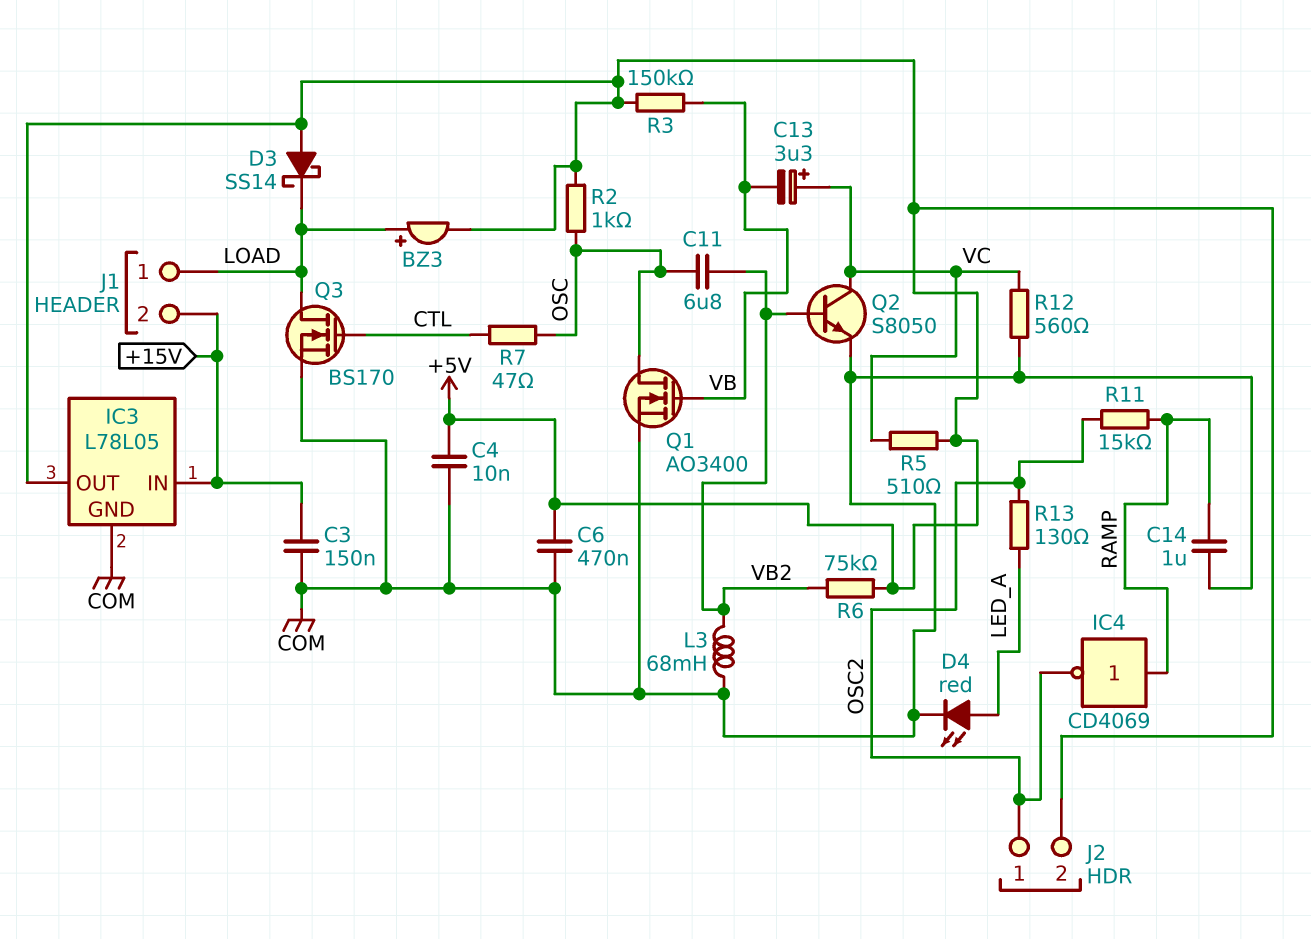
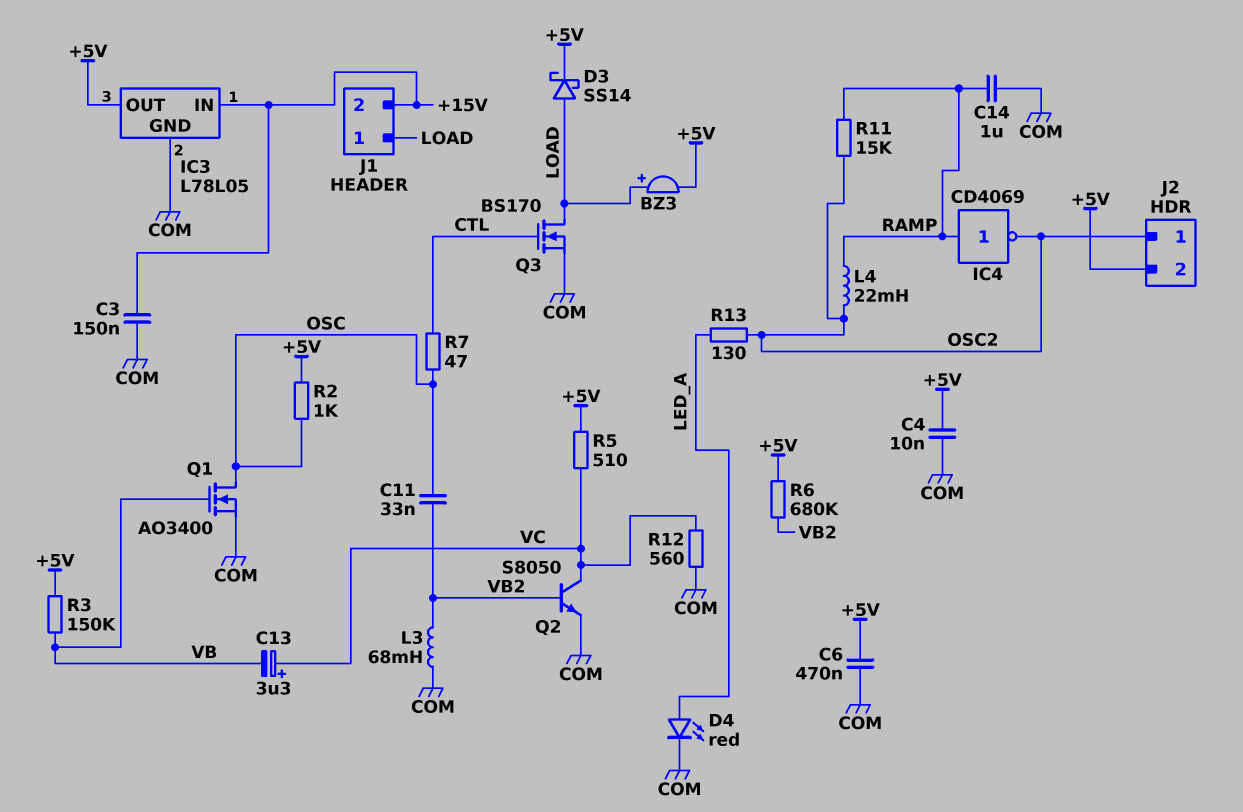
C11: 6.8uF (OSC, VB2) -> 33nF (OSC, VB2)
D3: schottky SS14 (A +5V, K LOAD) -> schottky SS14 (A LOAD, K +5V)
L4: none -> 22mH (OSC2, RAMP)
R6: 75k (+5V, VB2) -> 680k (+5V, VB2)

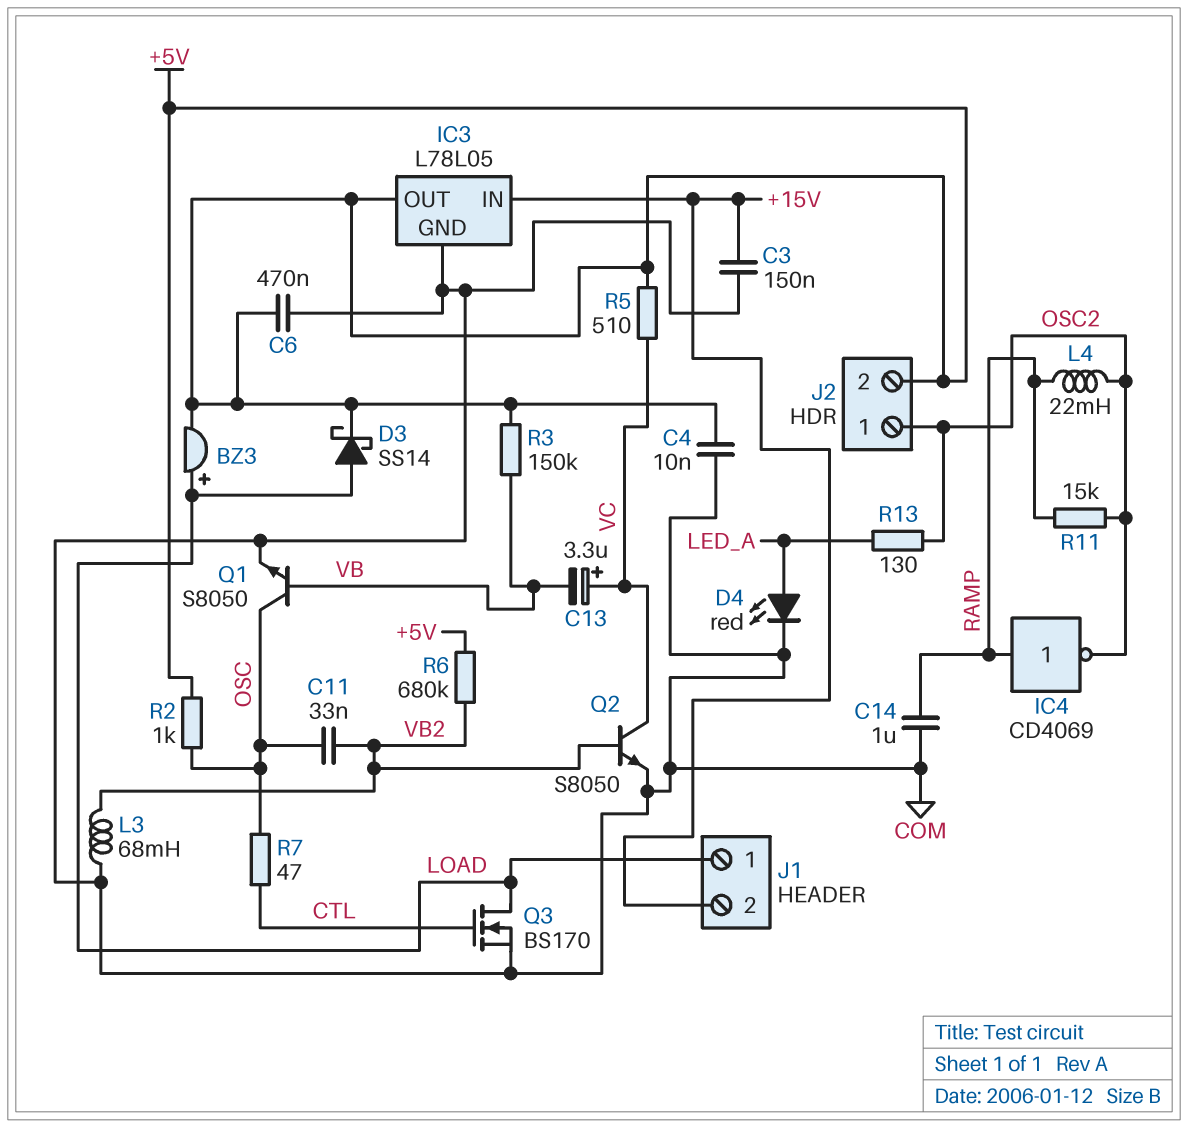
Q1: NMOS AO3400 (G VB, D OSC, S COM) -> NPN S8050 (B VB, C OSC, E COM)
R12: 560 (COM, VC) -> none

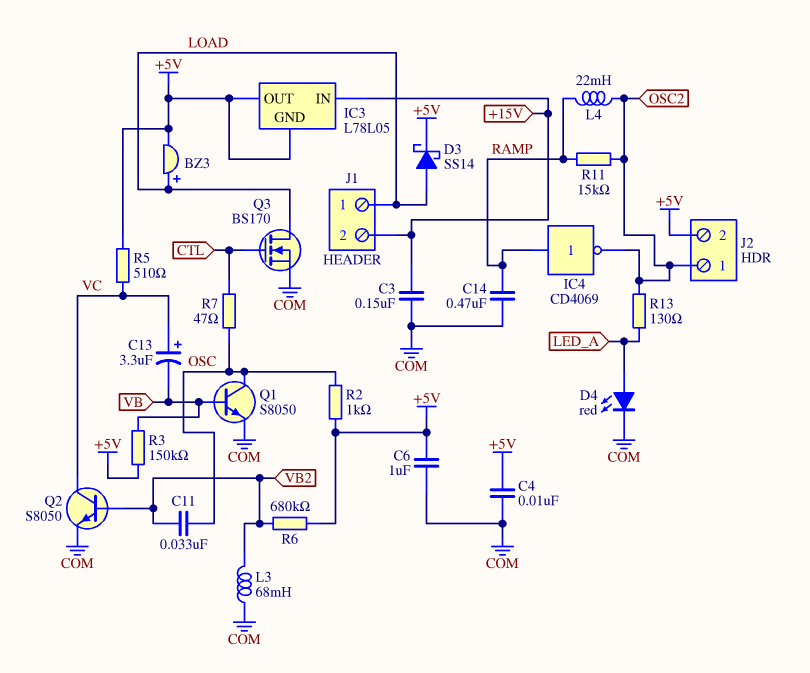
C6: 470nF (+5V, COM) -> 1uF (+5V, COM)
C14: 1uF (COM, RAMP) -> 470nF (COM, RAMP)
IC3 pin GND: COM -> +5V

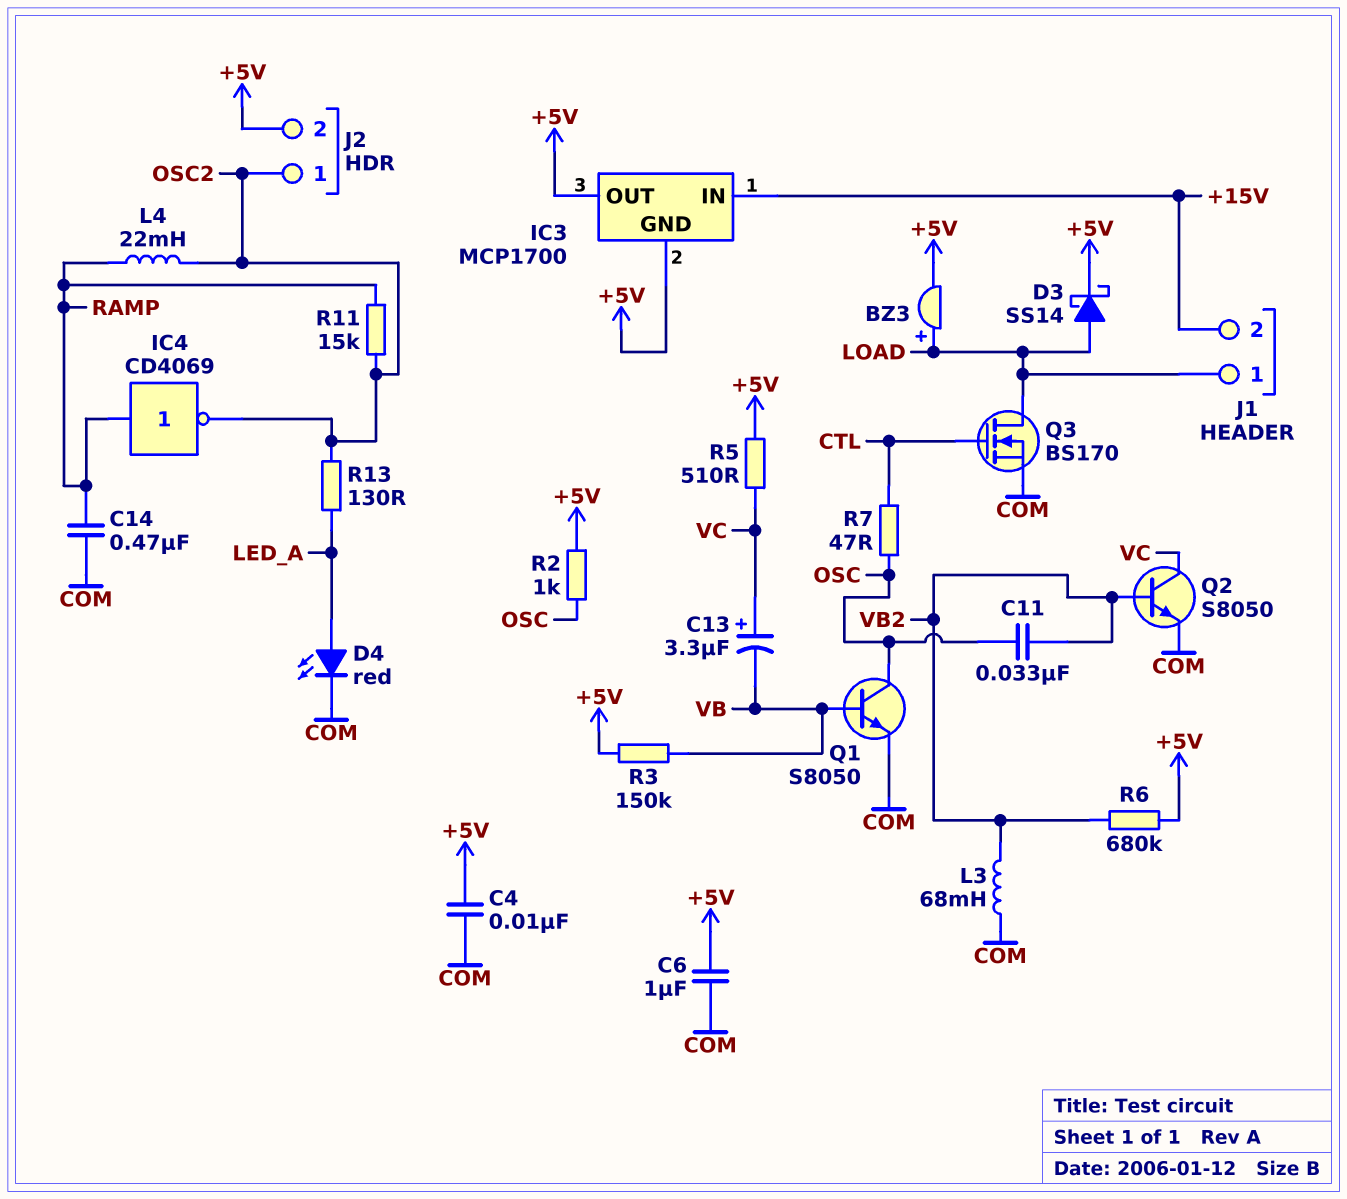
C3: 150nF (+15V, COM) -> none
IC3: L78L05 -> MCP1700

